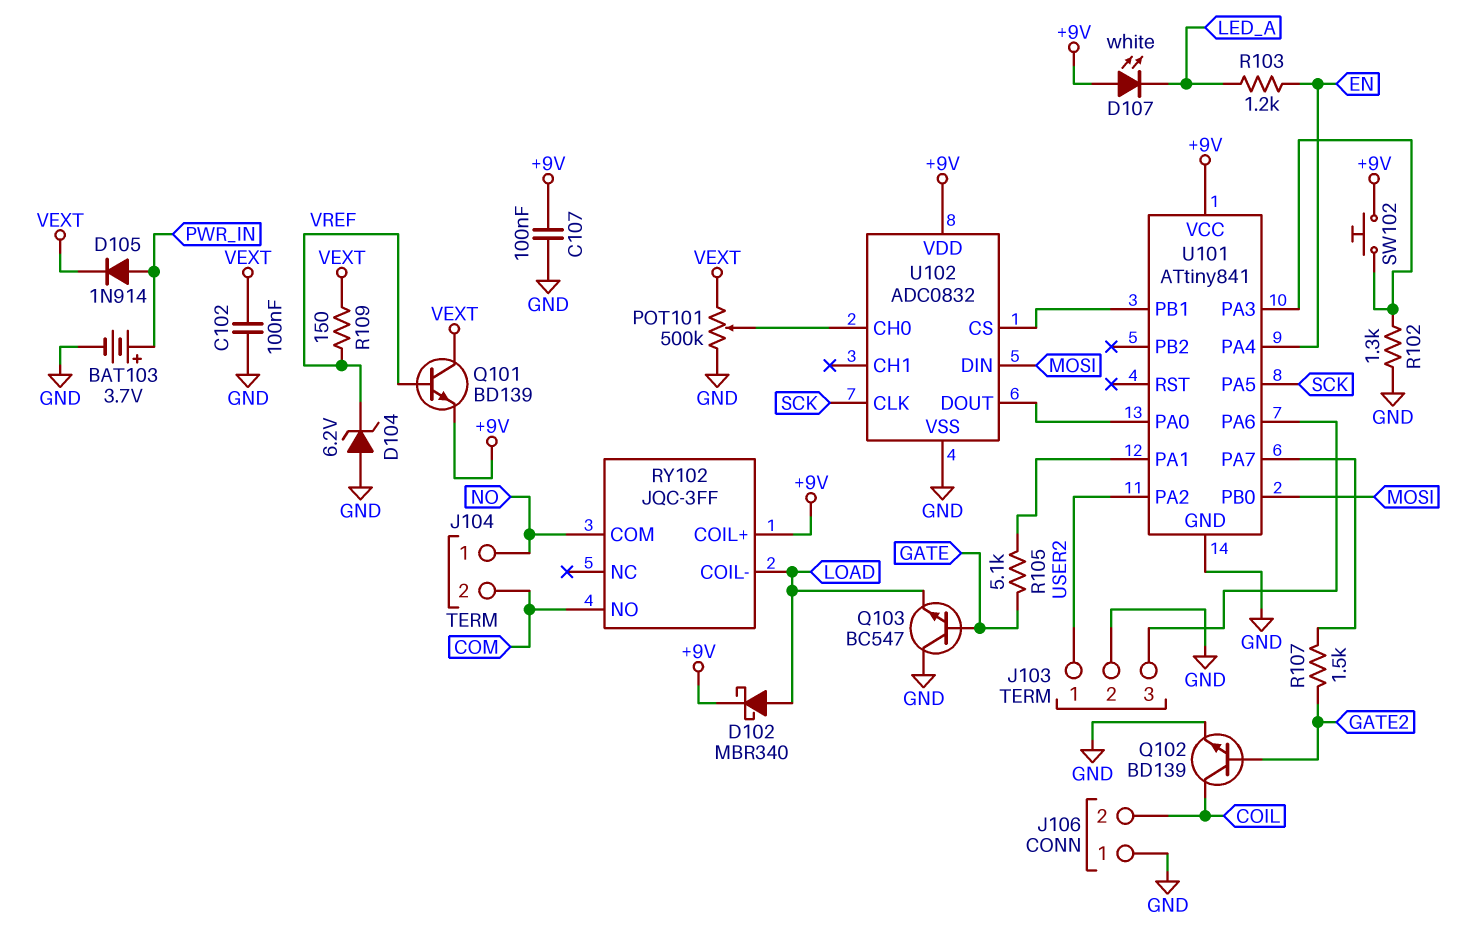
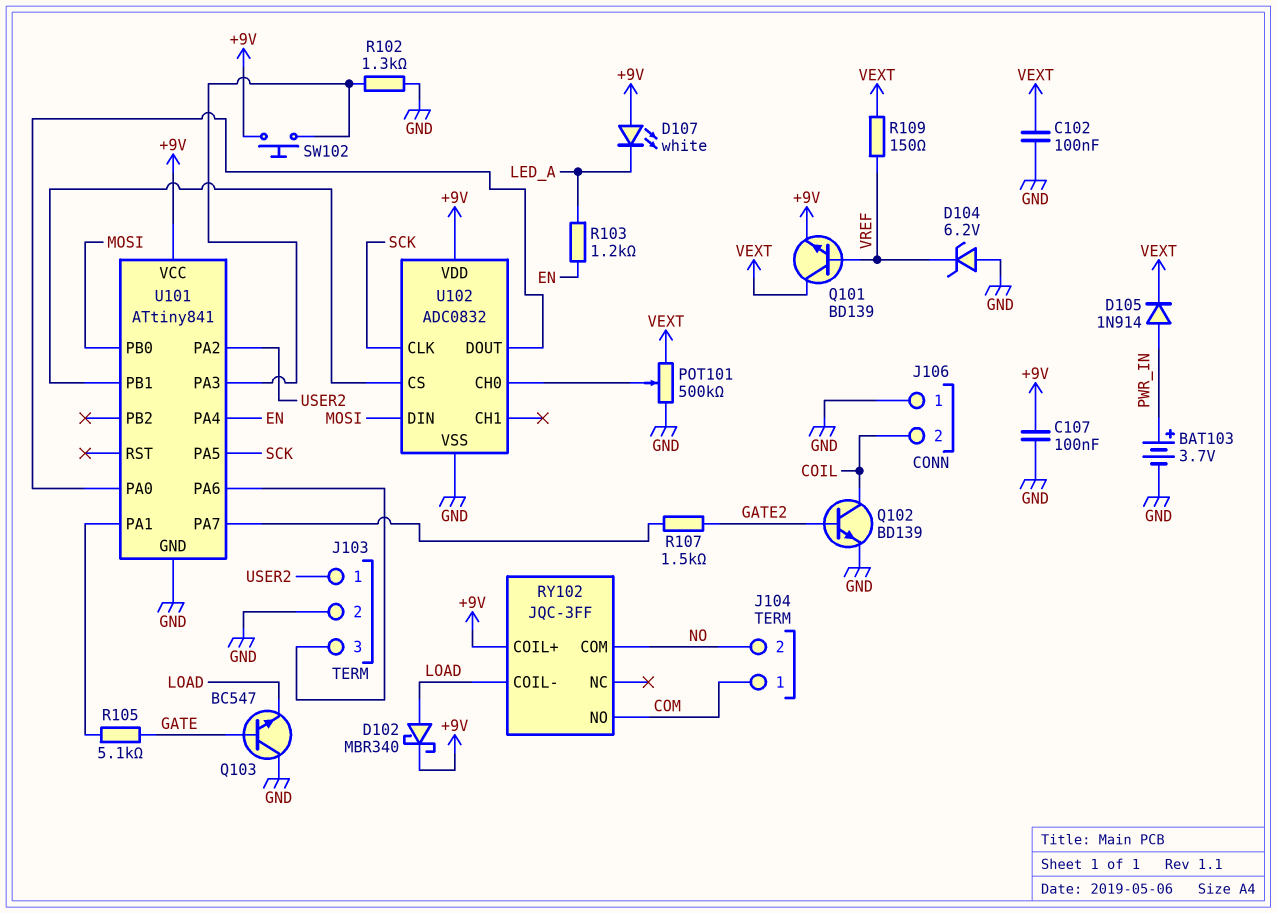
J104 pin 1: NO -> COM
J104 pin 2: COM -> NO

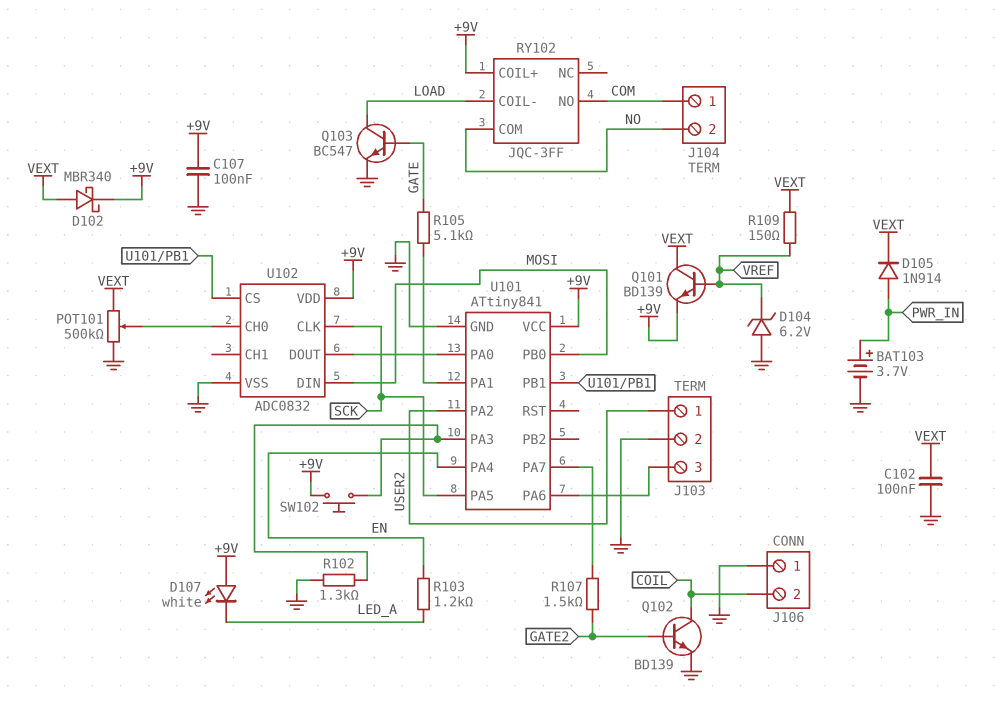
D102: schottky MBR340 (A LOAD, K +9V) -> schottky MBR340 (A VEXT, K +9V)
Q103: NPN BC547 (B GATE, C GND, E LOAD) -> NPN BC547 (B GATE, C LOAD, E GND)

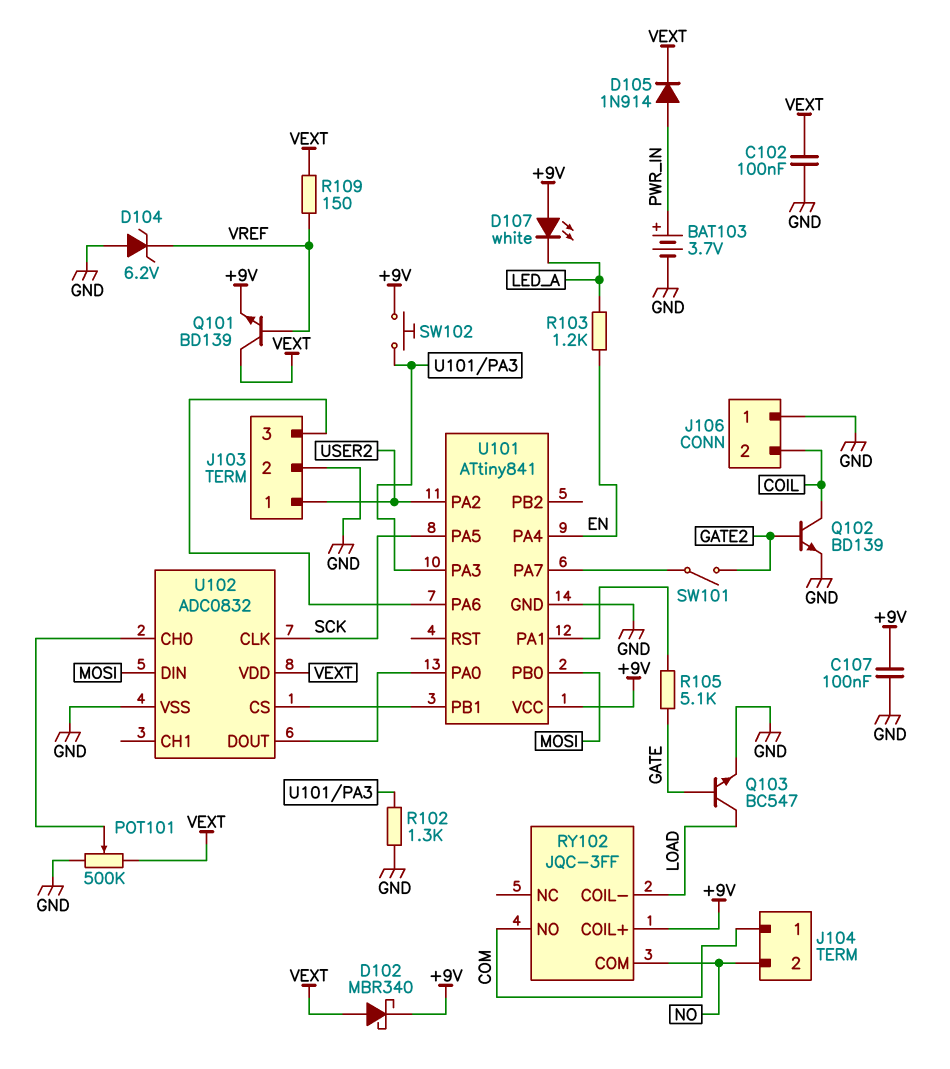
R107: 1.5k (GATE2, U101/PA7) -> none
SW101: none -> switch (GATE2, U101/PA7)
U102 pin VDD: +9V -> VEXT

